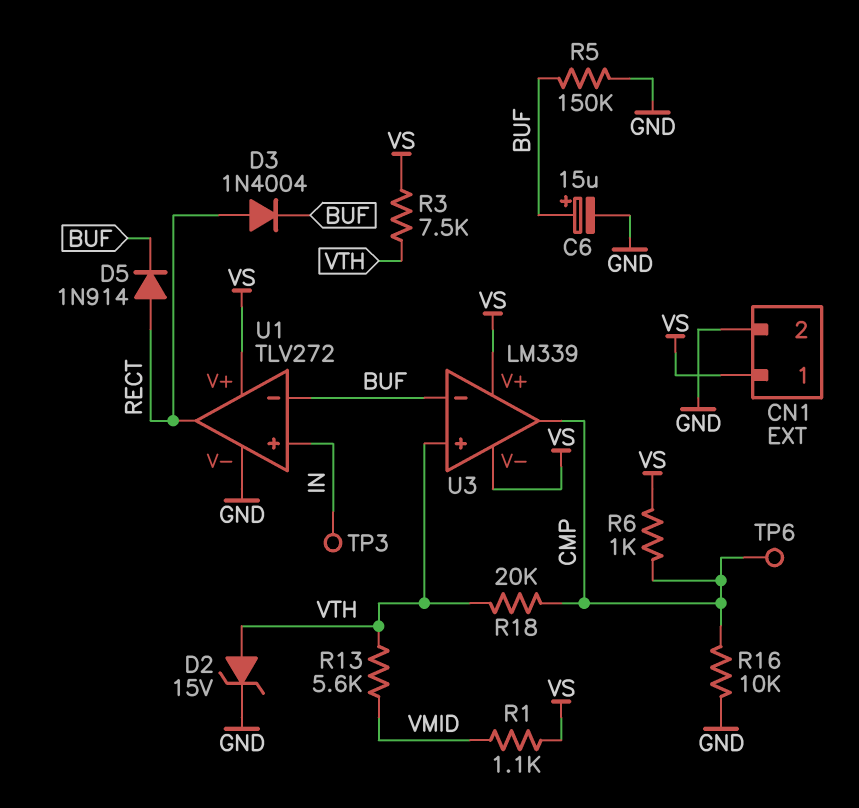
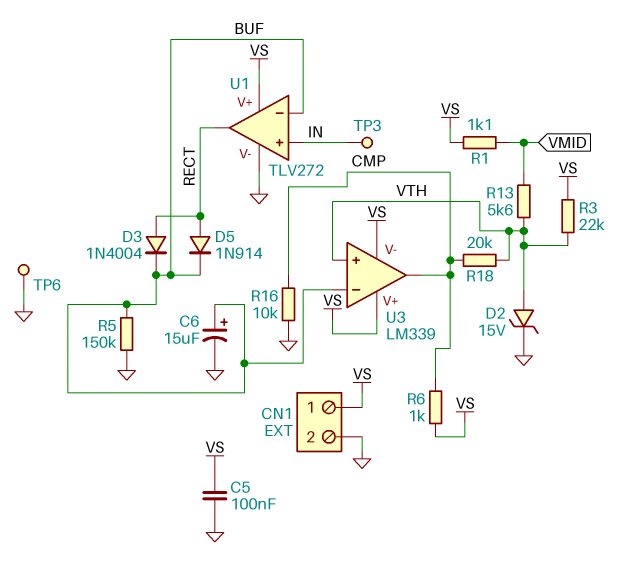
C5: none -> 100nF (GND, VS)
R3: 7.5k (VS, VTH) -> 22k (VS, VTH)
TP6: test point (CMP) -> test point (GND)

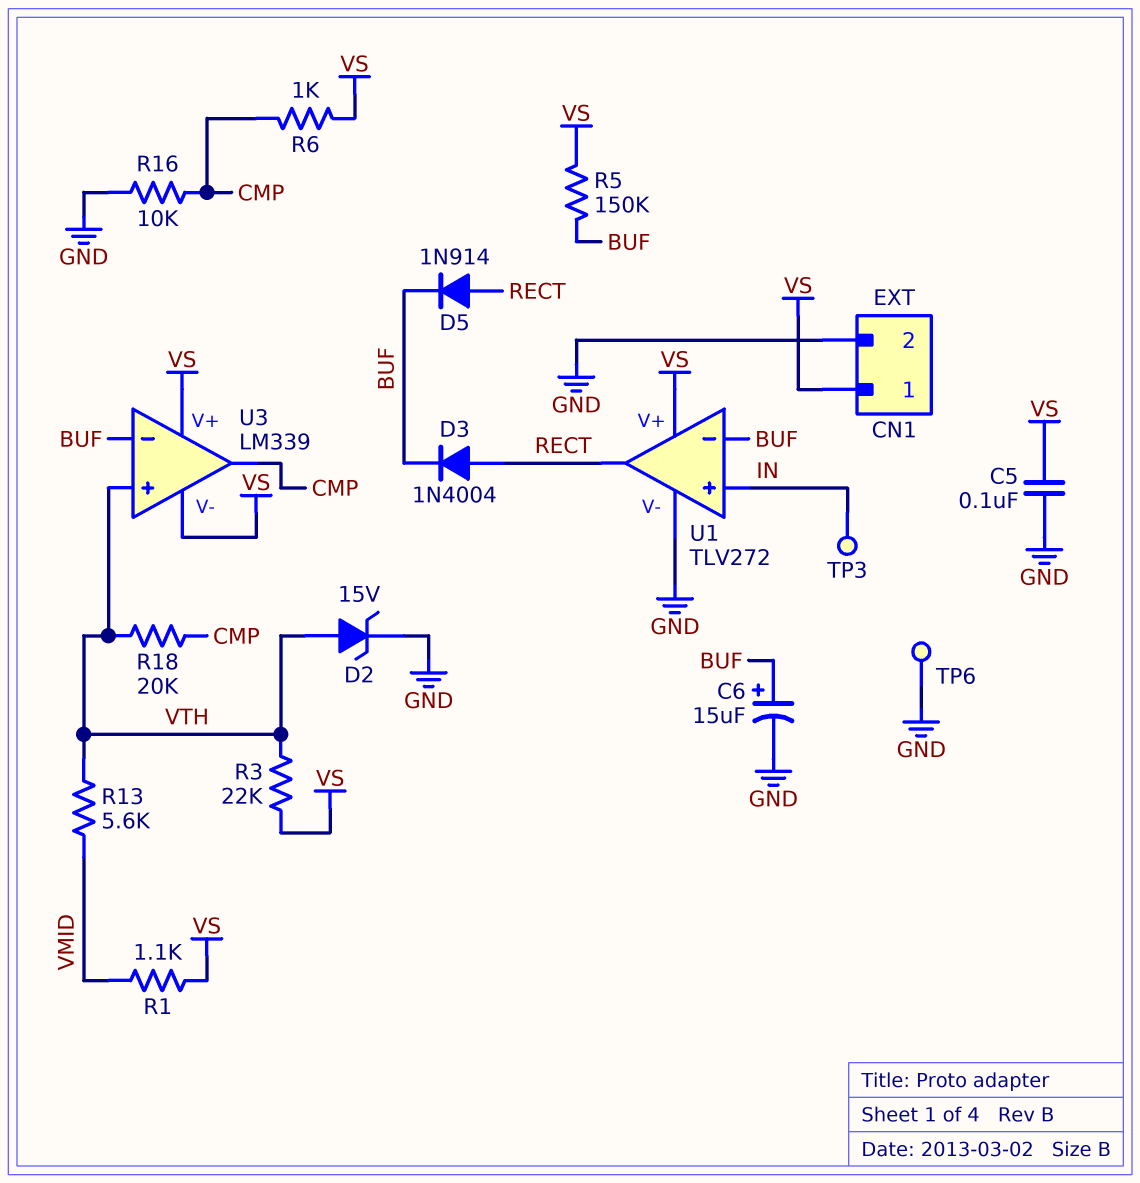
R5: 150k (BUF, GND) -> 150k (BUF, VS)

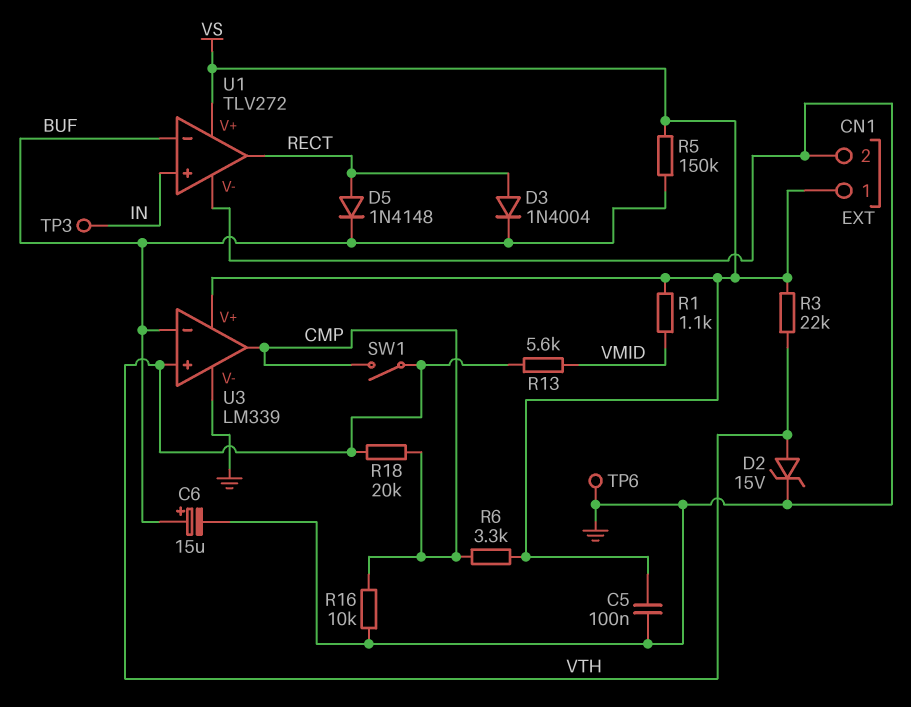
D5: diode 1N914 (A RECT, K BUF) -> diode 1N4148 (A RECT, K BUF)
R6: 1k (CMP, VS) -> 3.3k (CMP, VS)
SW1: none -> switch (CMP, VTH)
U3 pin V-: VS -> GND

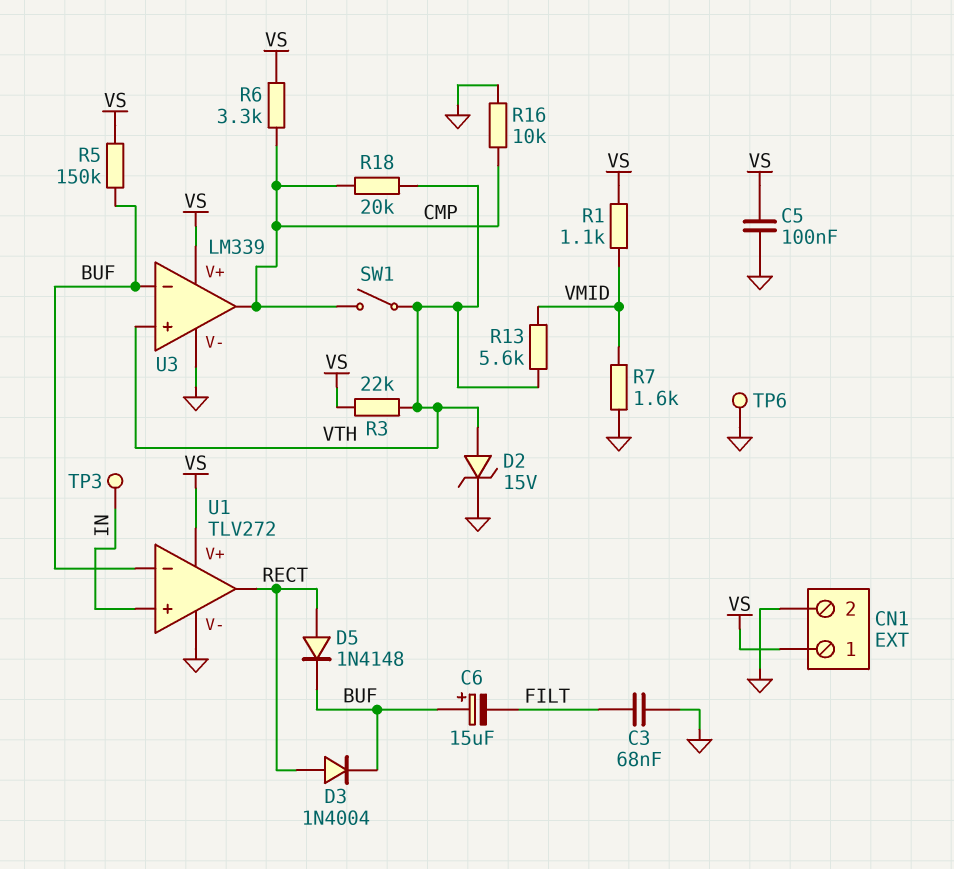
C3: none -> 68nF (FILT, GND)
C6: 15uF (plus BUF, minus GND) -> 15uF (plus BUF, minus FILT)
R7: none -> 1.6k (GND, VMID)

